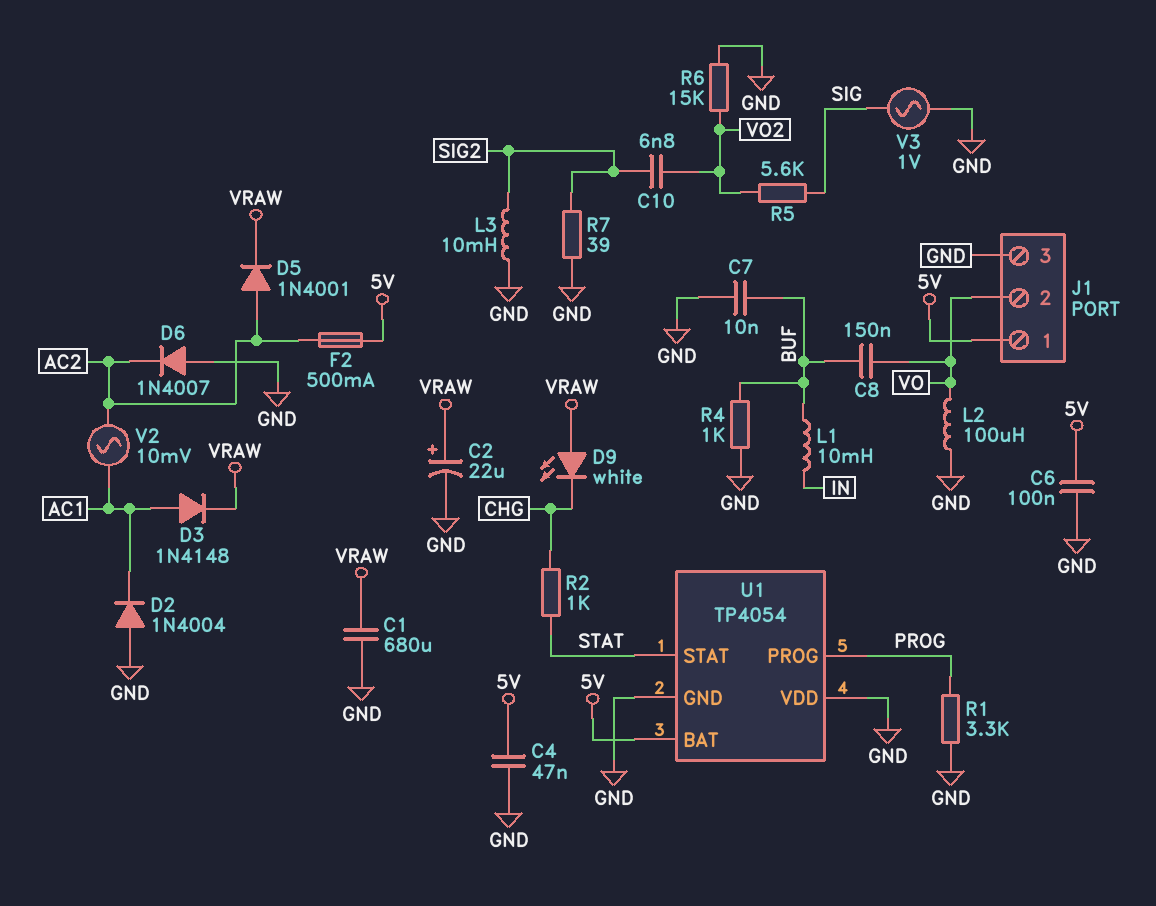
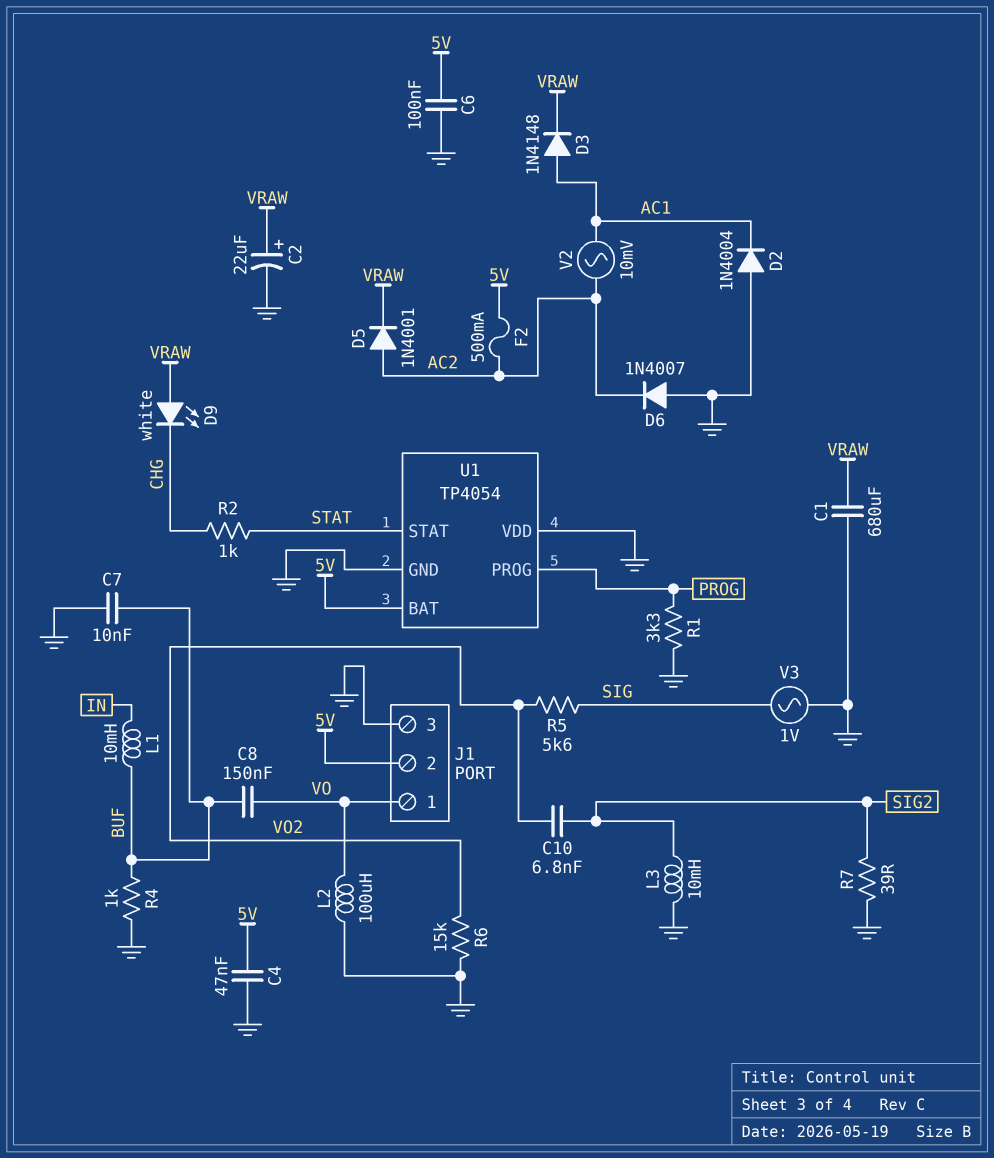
J1 pin 1: 5V -> VO
J1 pin 2: VO -> 5V

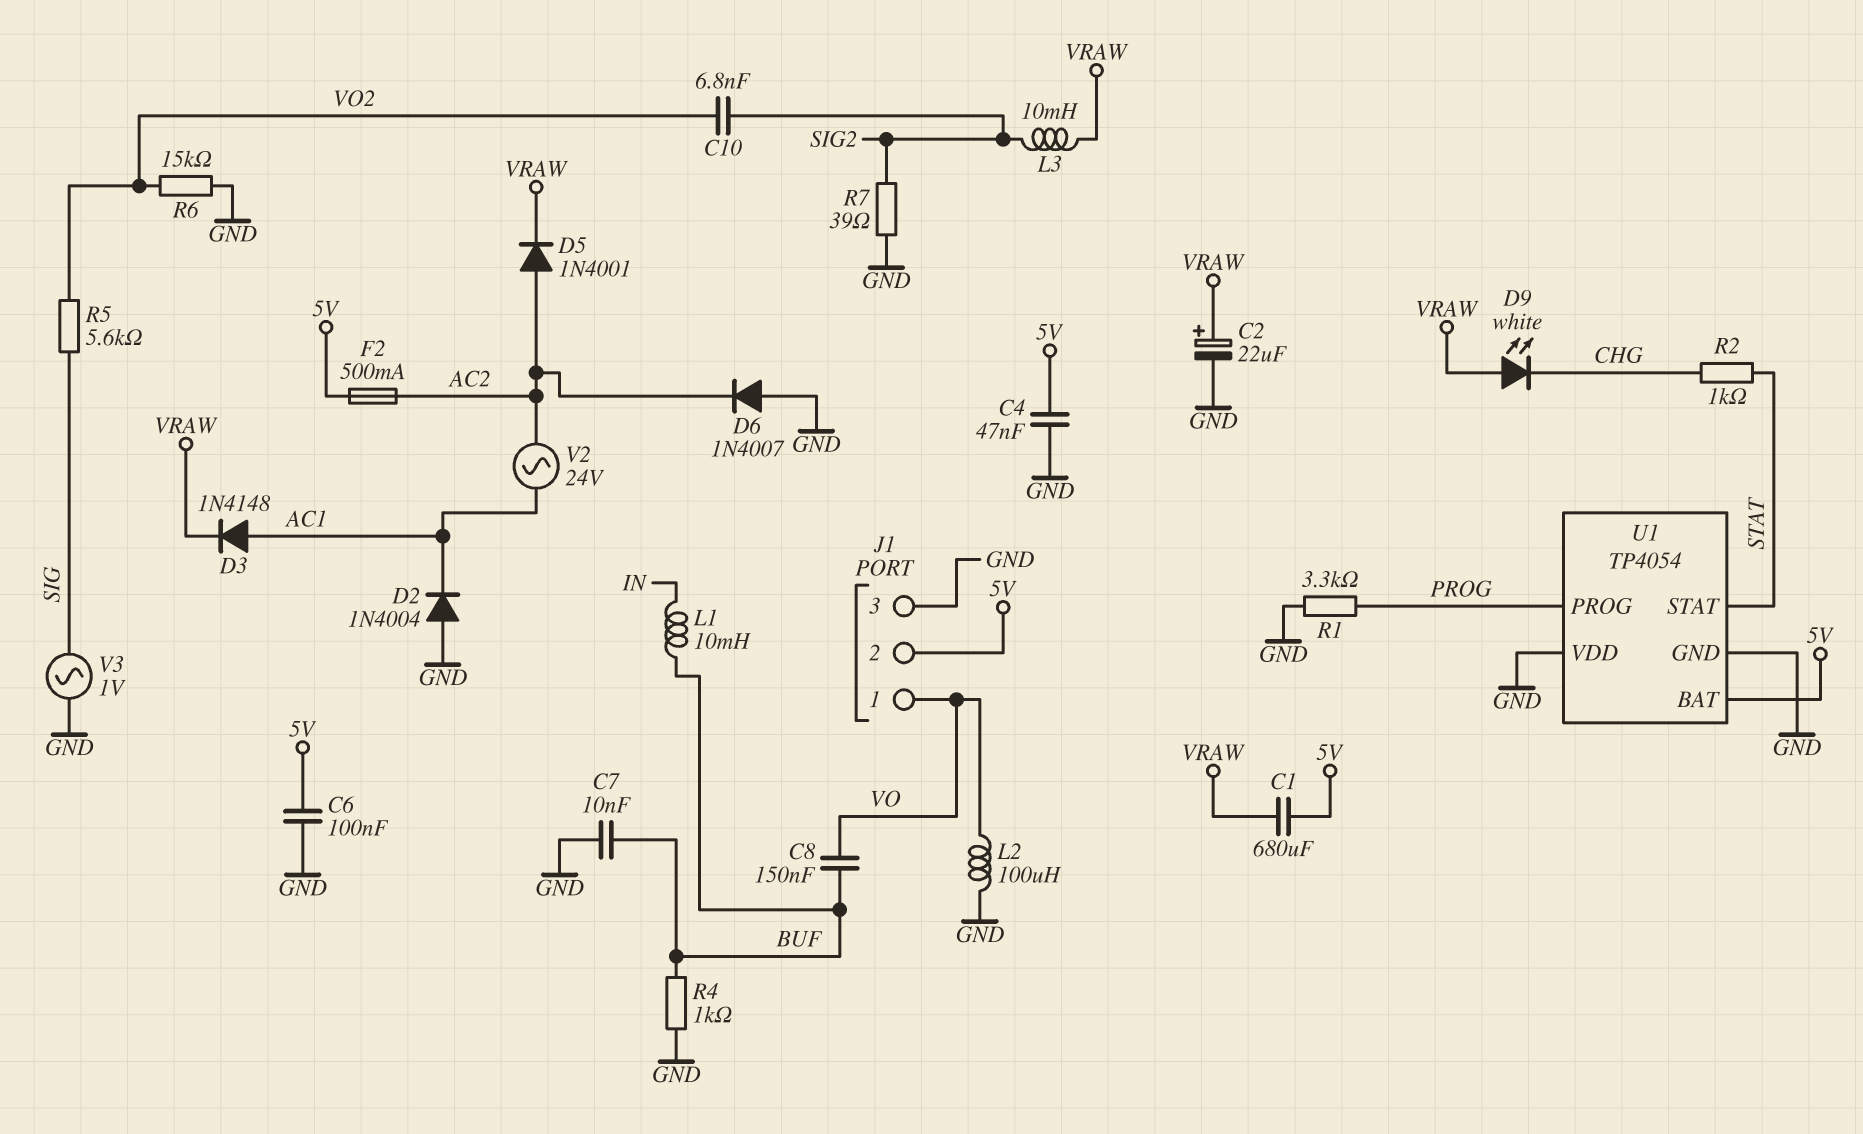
C1: 680uF (GND, VRAW) -> 680uF (5V, VRAW)
L3: 10mH (GND, SIG2) -> 10mH (SIG2, VRAW)
V2: AC 10mV (AC1, AC2) -> AC 24V (AC1, AC2)

